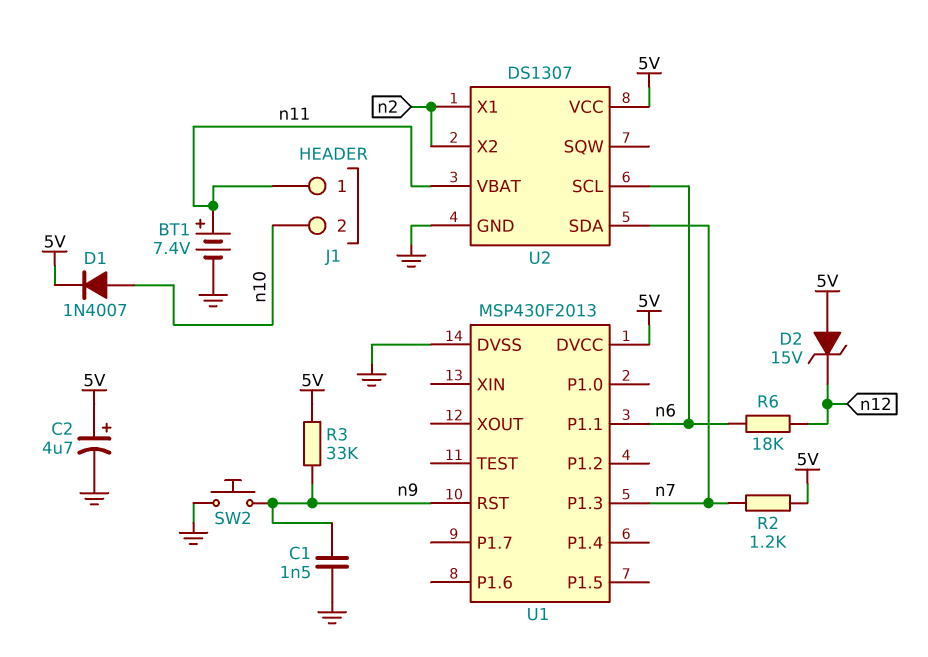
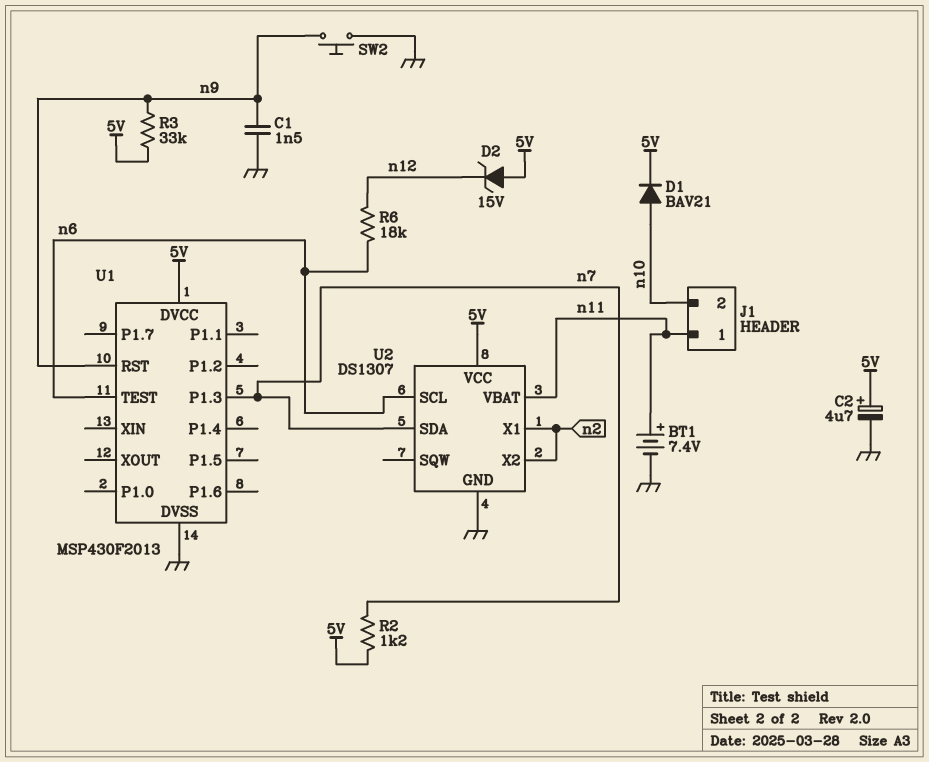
D1: diode 1N4007 (A n10, K 5V) -> diode BAV21 (A n10, K 5V)
U1 pin P1.1: n6 -> none
U1 pin TEST: none -> n6

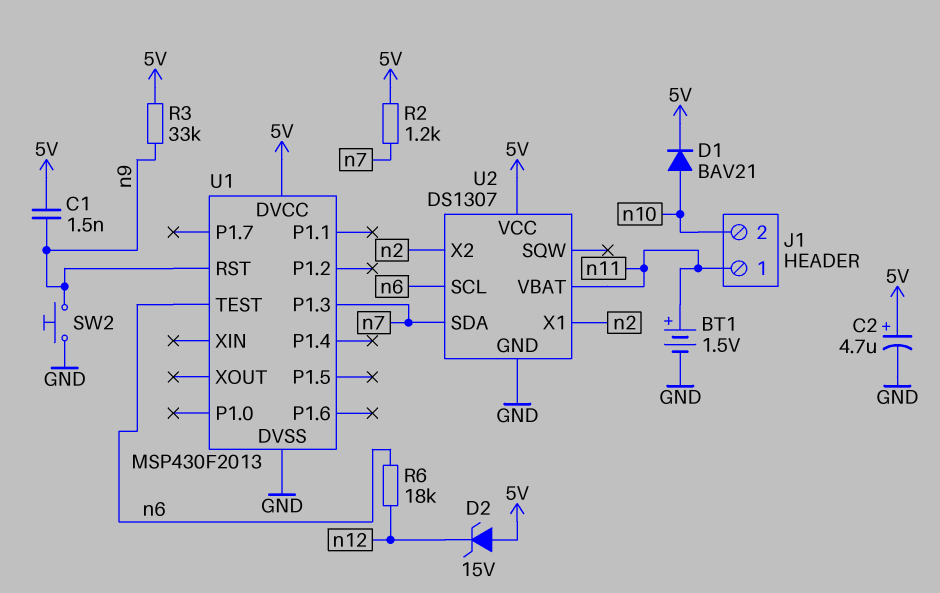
BT1: 7.4V (plus n11, minus GND) -> 1.5V (plus n11, minus GND)
C1: 1.5nF (GND, n9) -> 1.5nF (5V, n9)

